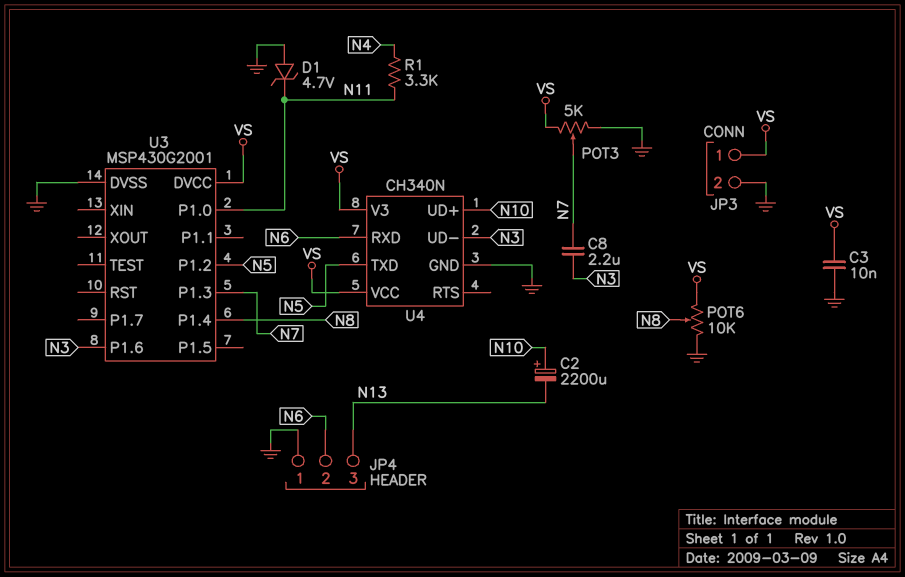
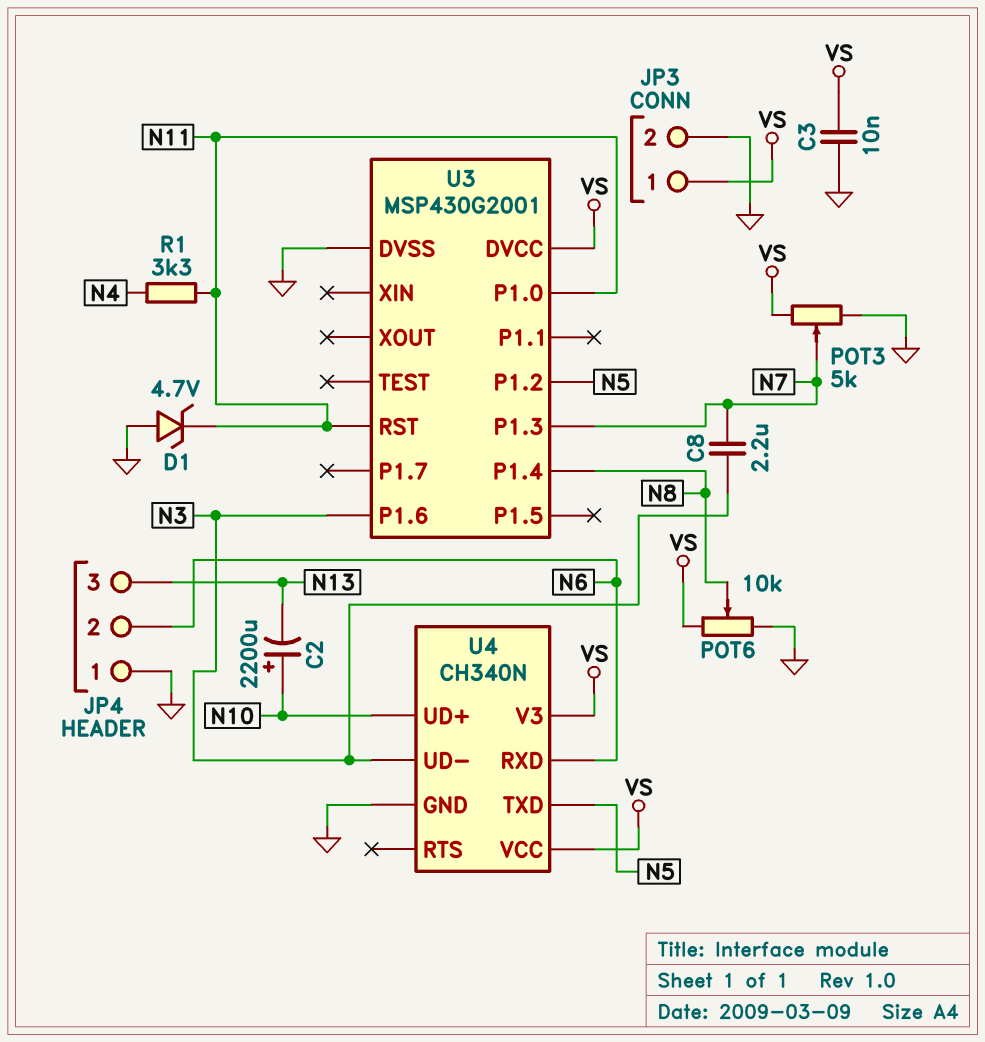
U3 pin RST: none -> N11

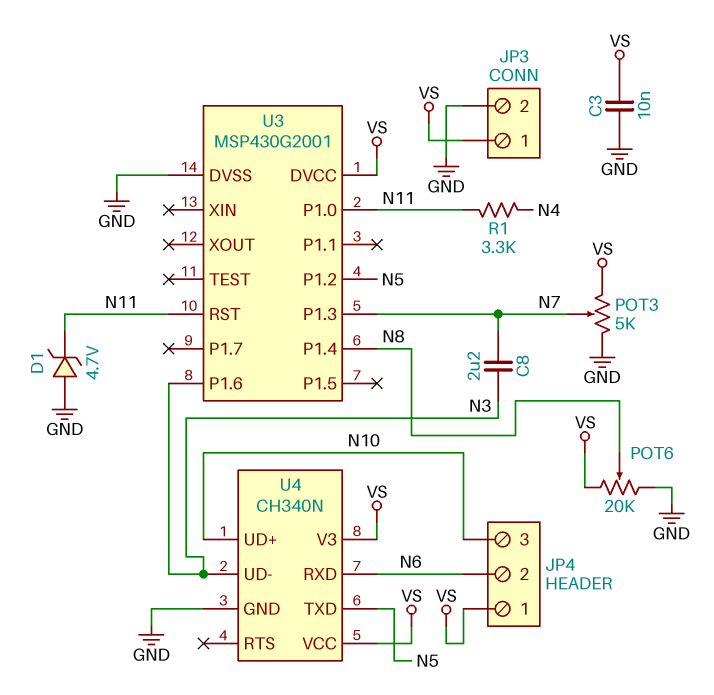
C2: 2200uF (plus N10, minus N13) -> none
JP4 pin 1: GND -> VS
JP4 pin 3: N13 -> N10
POT6: 10k (GND, VS, wiper N8) -> 20k (GND, VS, wiper N8)

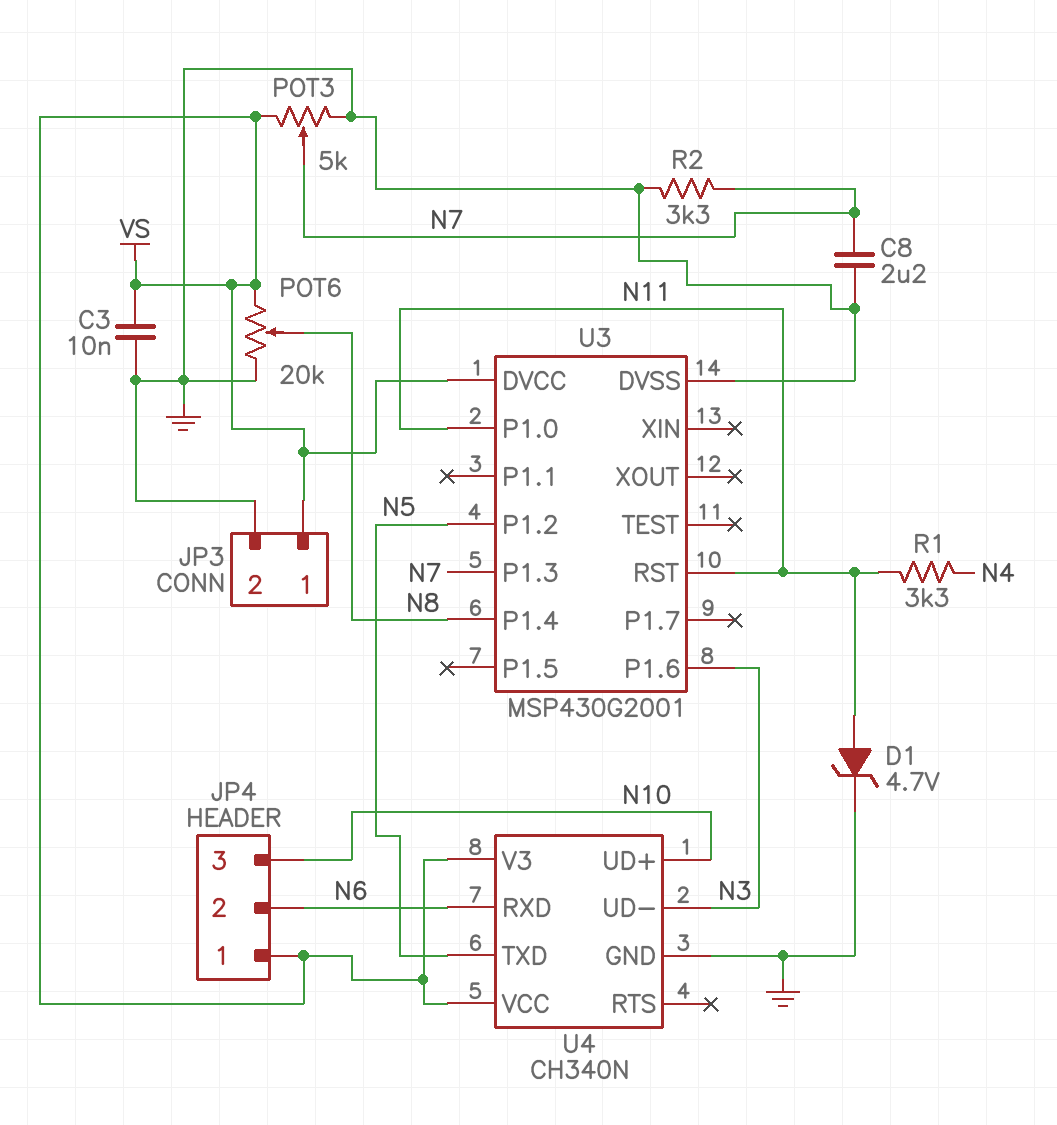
C8: 2.2uF (N3, N7) -> 2.2uF (GND, N7)
D1: zener 4.7V (A GND, K N11) -> zener 4.7V (A N11, K GND)
R2: none -> 3.3k (GND, N7)

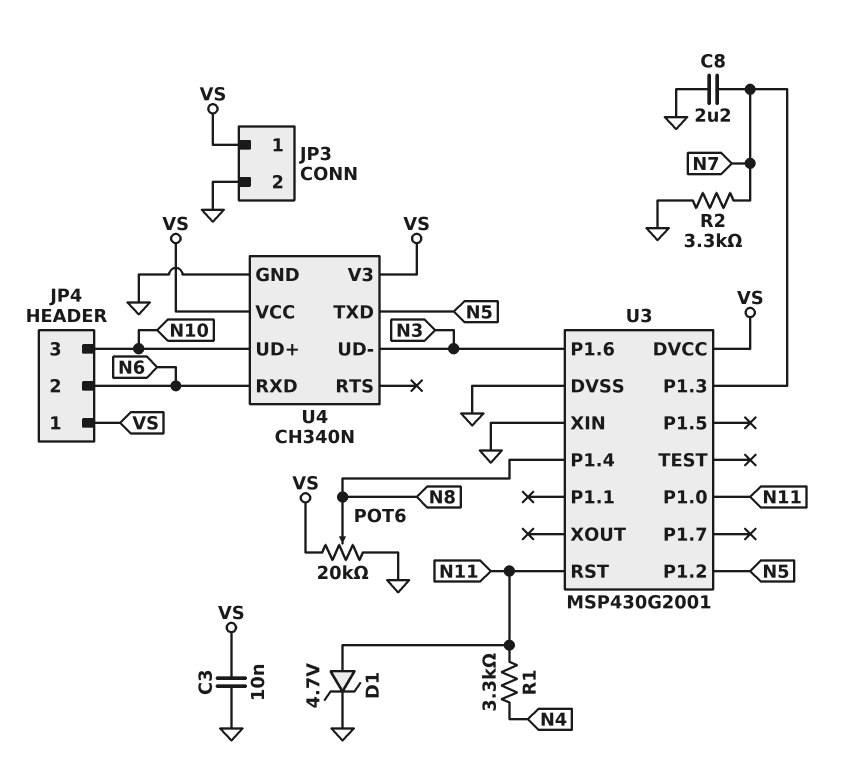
POT3: 5k (GND, VS, wiper N7) -> none
U3 pin XIN: none -> GND

